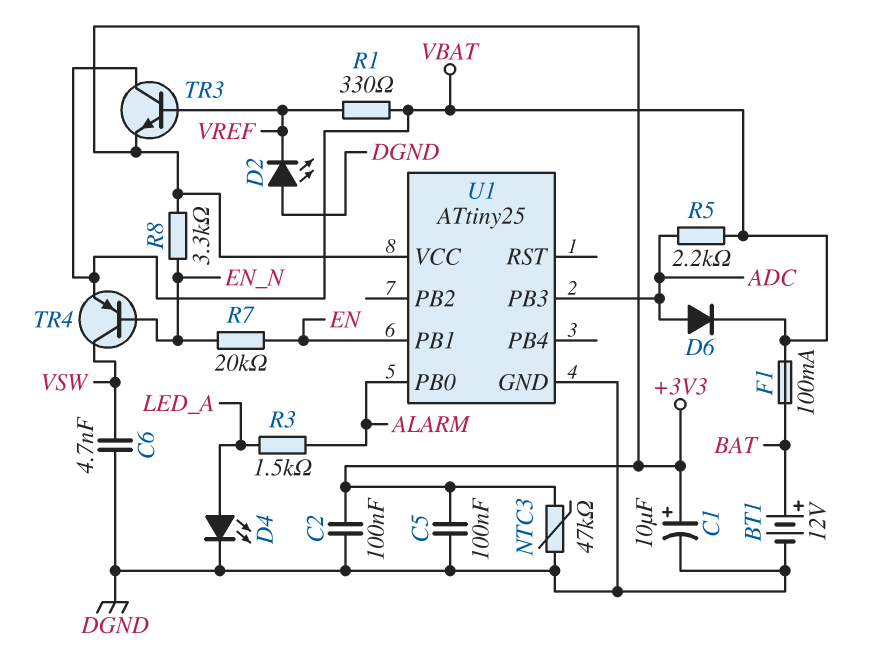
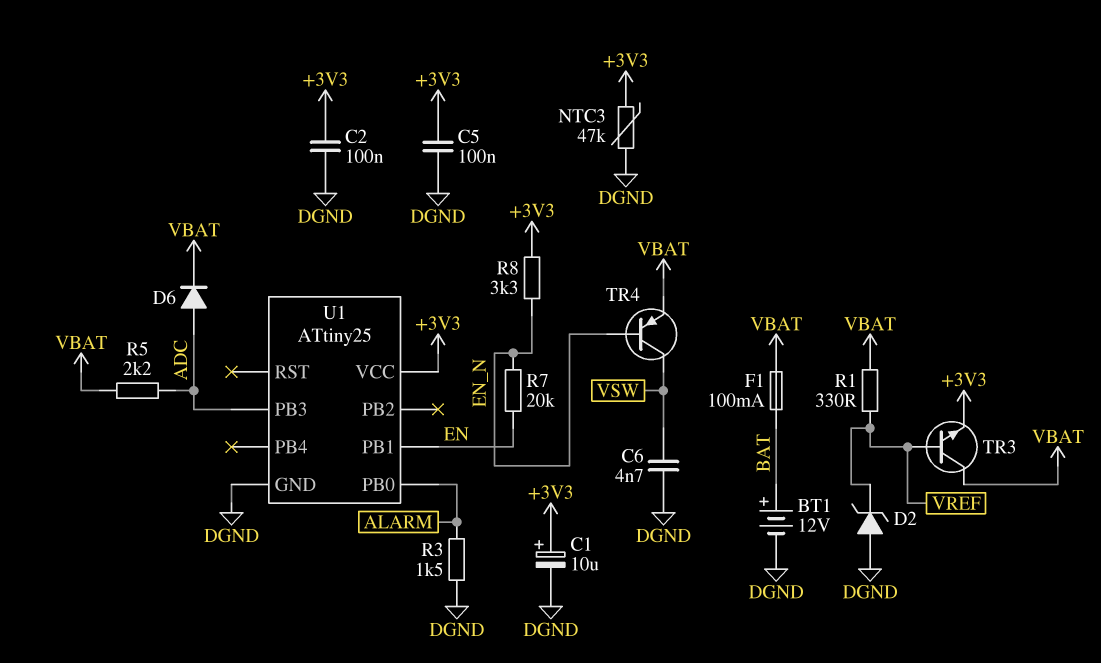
D2: LED (A DGND, K VREF) -> zener (A DGND, K VREF)
D4: LED (A LED_A, K DGND) -> none
R3: 1.5k (ALARM, LED_A) -> 1.5k (ALARM, DGND)

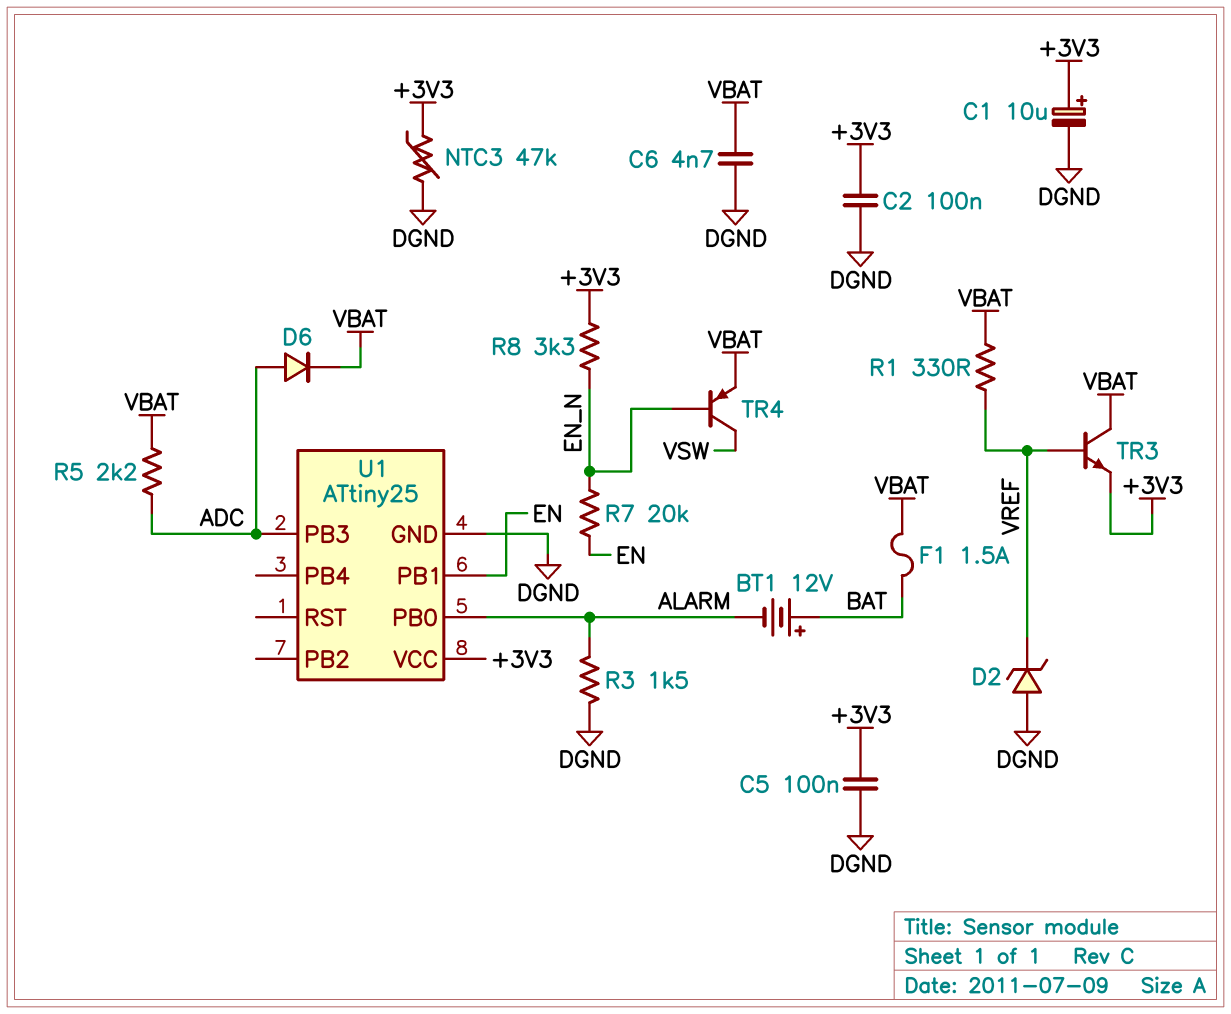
BT1: 12V (plus BAT, minus DGND) -> 12V (plus BAT, minus ALARM)
C6: 4.7nF (DGND, VSW) -> 4.7nF (DGND, VBAT)
F1: 100mA (BAT, VBAT) -> 1.5A (BAT, VBAT)

